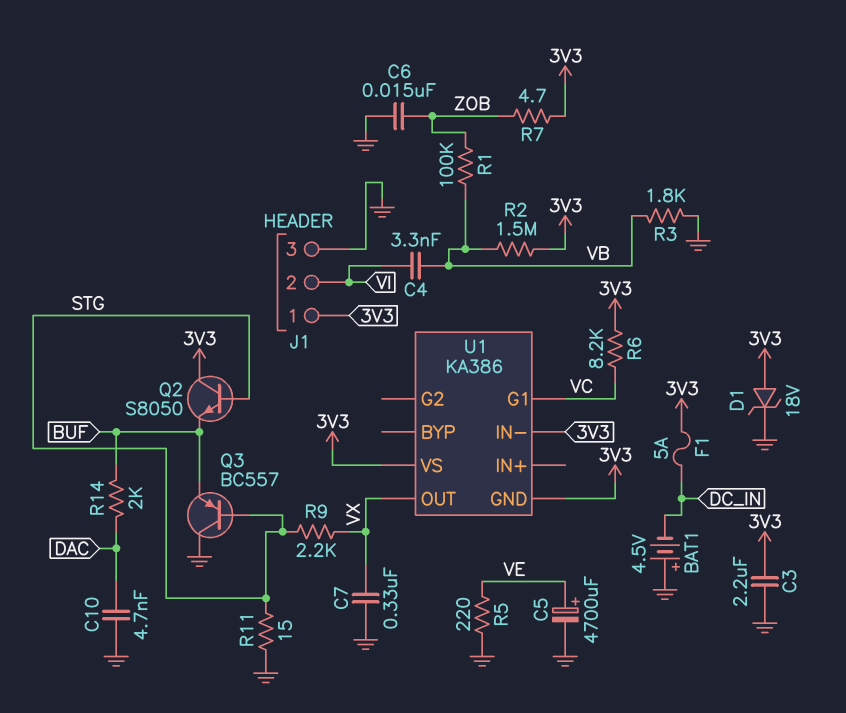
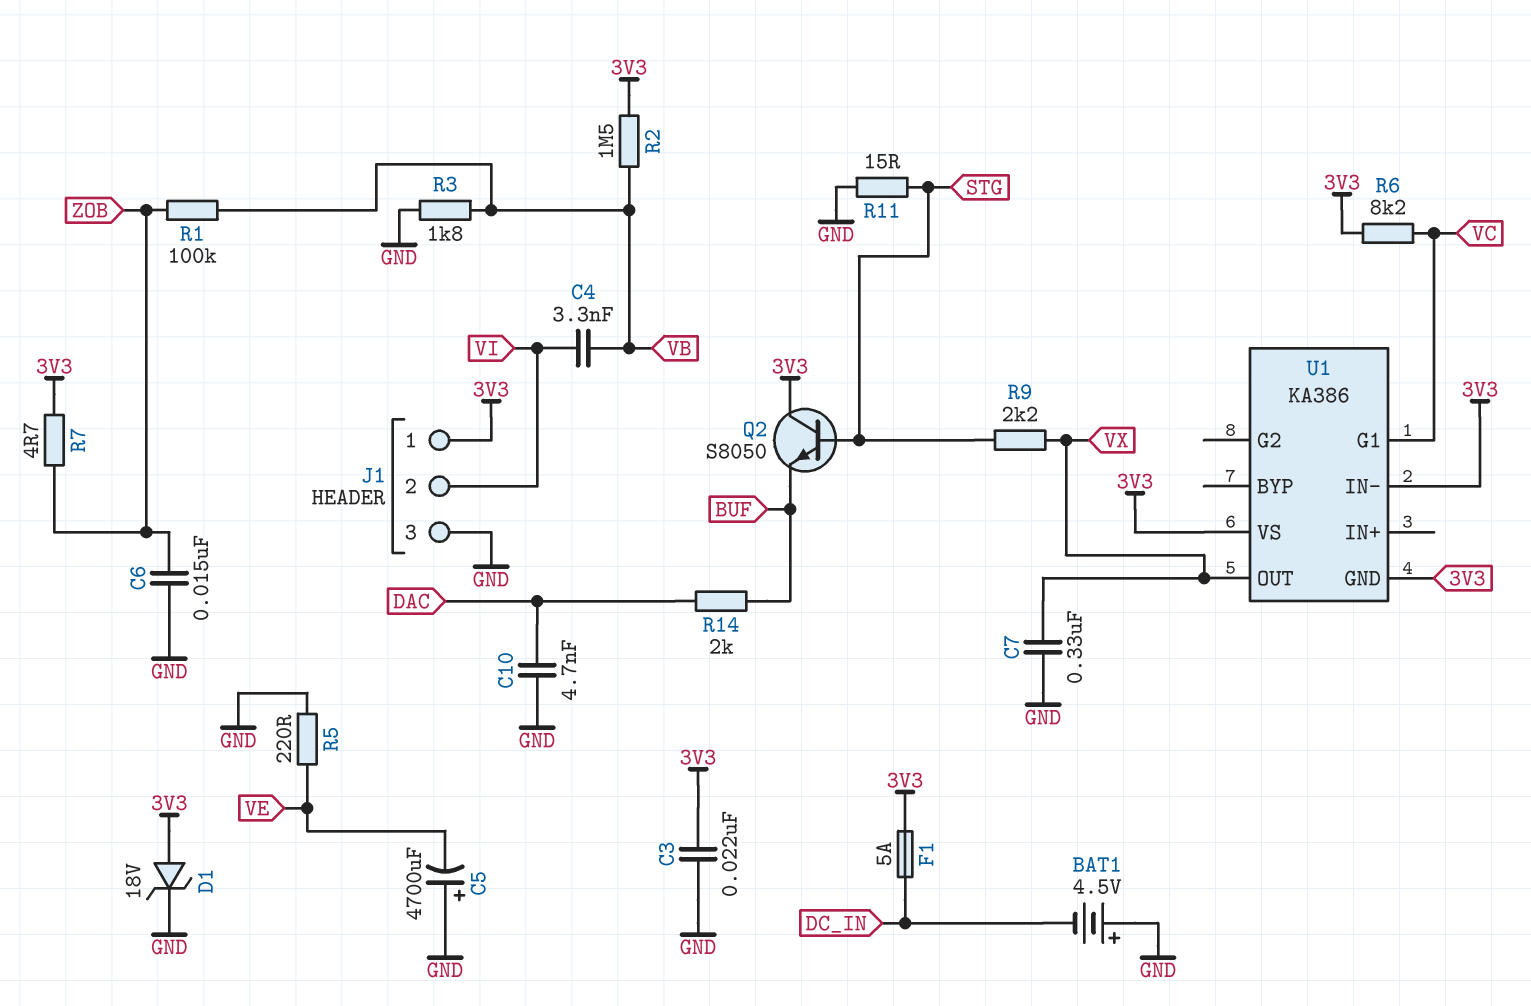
C3: 2.2uF (3V3, GND) -> 22nF (3V3, GND)
C5: 4700uF (plus VE, minus GND) -> 4700uF (plus GND, minus VE)
Q3: PNP BC557 (B STG, C GND, E BUF) -> none

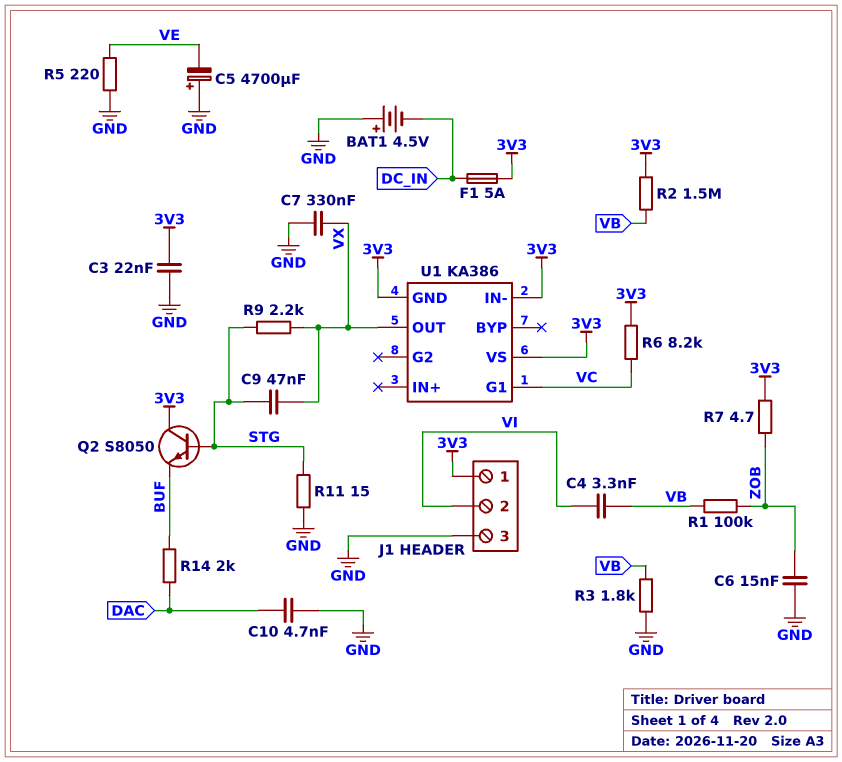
C9: none -> 47nF (STG, VX)
D1: zener 18V (A 3V3, K GND) -> none

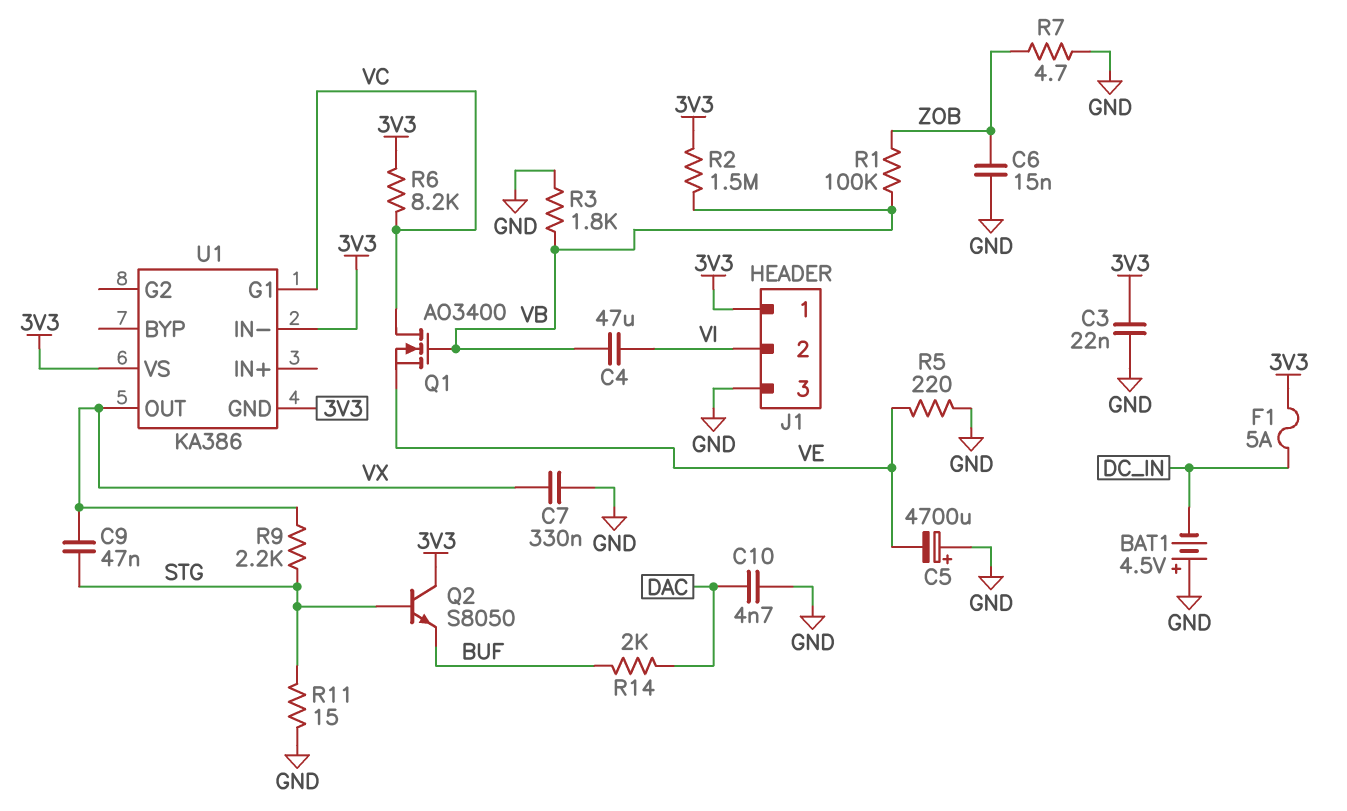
C4: 3.3nF (VB, VI) -> 47uF (VB, VI)
Q1: none -> NMOS AO3400 (G VB, D VC, S VE)
R7: 4.7 (3V3, ZOB) -> 4.7 (GND, ZOB)

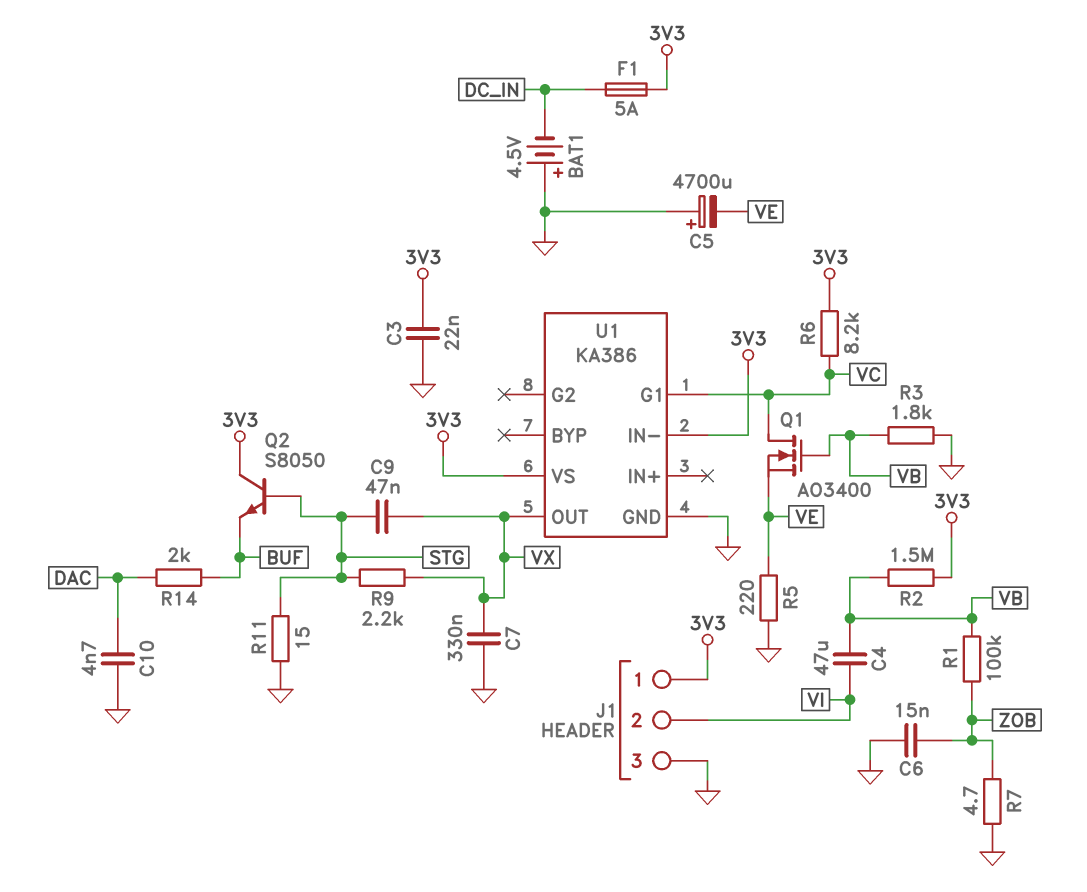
U1 pin GND: 3V3 -> GND

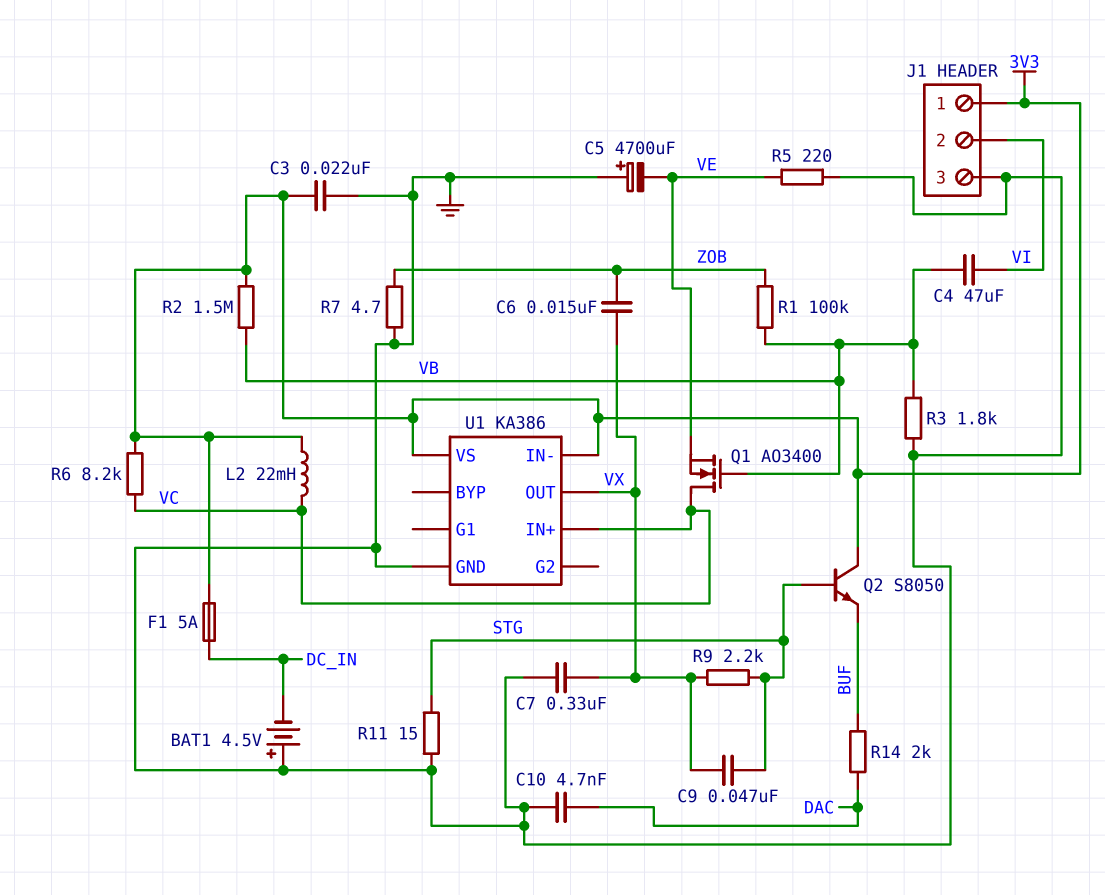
C6: 15nF (GND, ZOB) -> 15nF (VX, ZOB)
L2: none -> 22mH (3V3, VC)
U1 pin G1: VC -> none
U1 pin IN+: none -> VC

